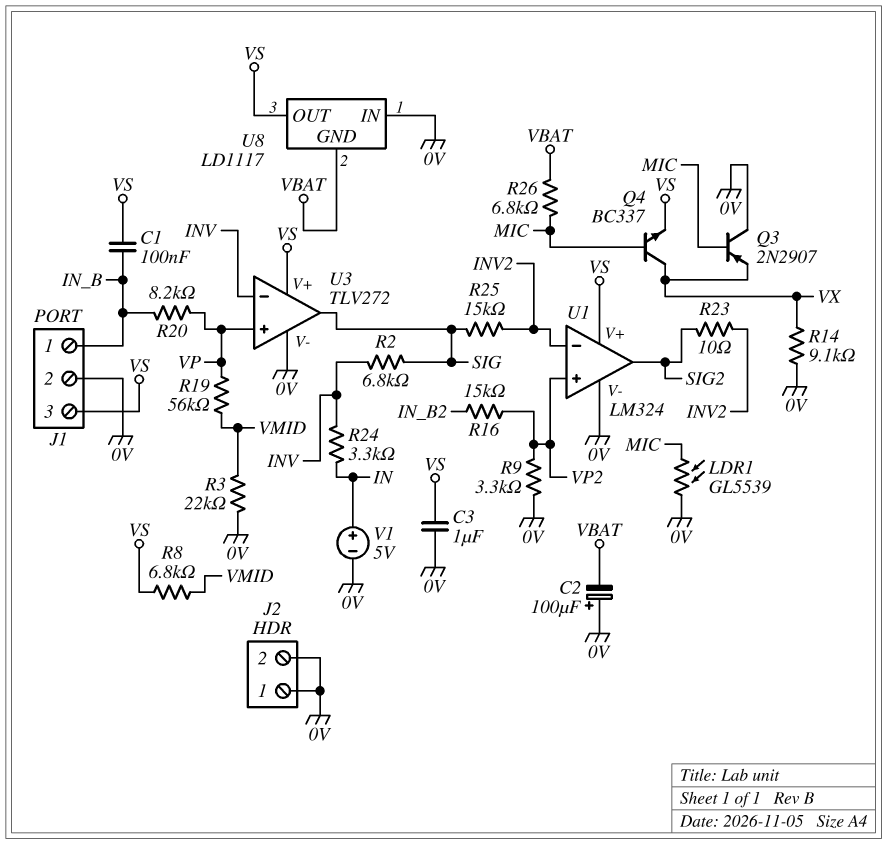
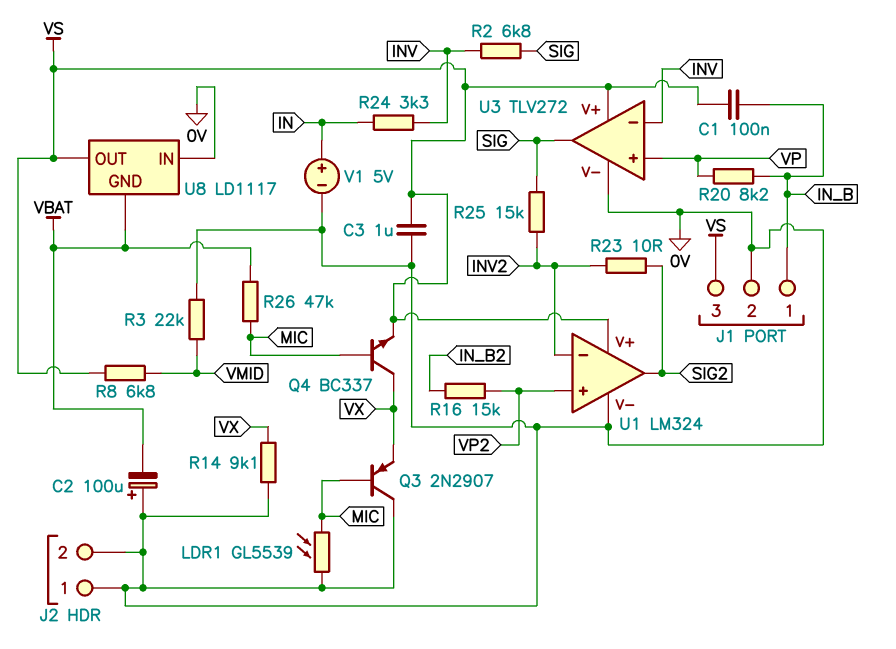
R9: 3.3k (0V, VP2) -> none
R19: 56k (VMID, VP) -> none
R26: 6.8k (MIC, VBAT) -> 47k (MIC, VBAT)

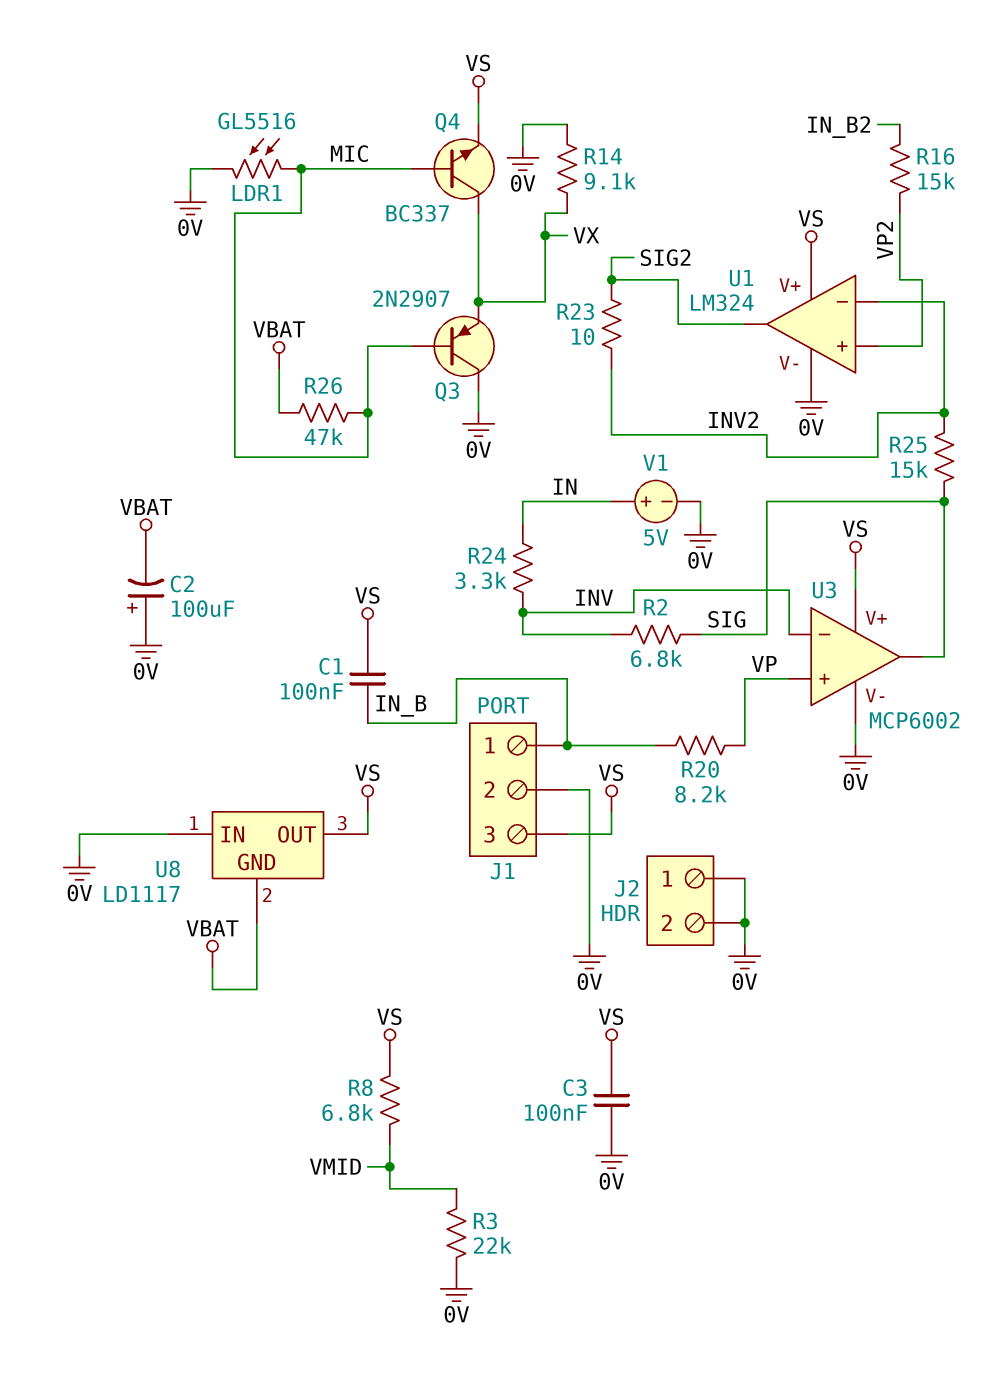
C3: 1uF (0V, VS) -> 100nF (0V, VS)
LDR1: GL5539 (0V, MIC) -> GL5516 (0V, MIC)
U3: TLV272 -> MCP6002

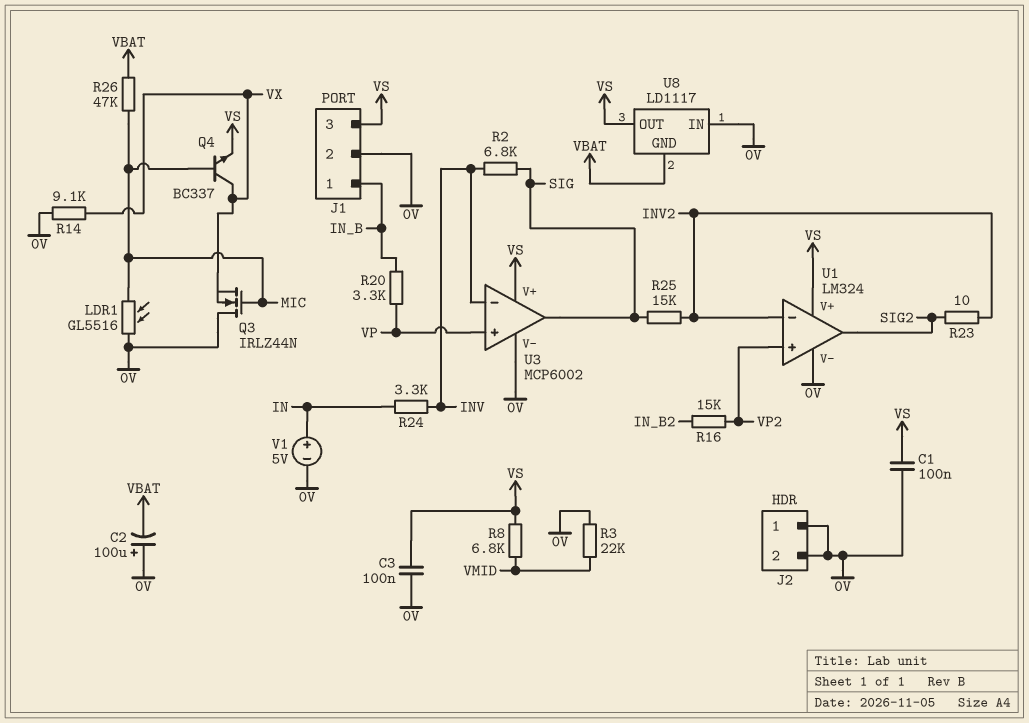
C1: 100nF (IN_B, VS) -> 100nF (0V, VS)
Q3: PNP 2N2907 (B MIC, C 0V, E VX) -> NMOS IRLZ44N (G MIC, D 0V, S VX)
R20: 8.2k (IN_B, VP) -> 3.3k (IN_B, VP)

